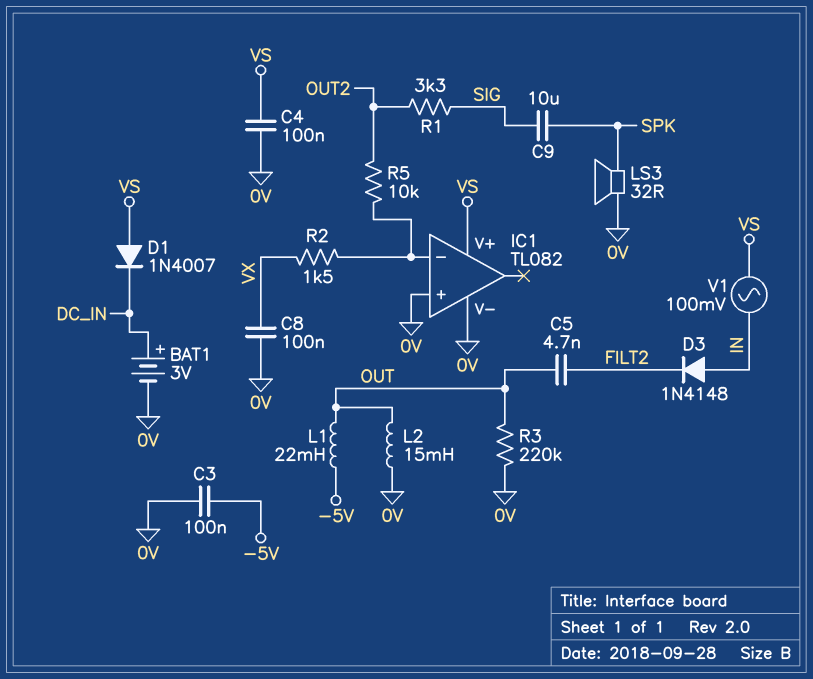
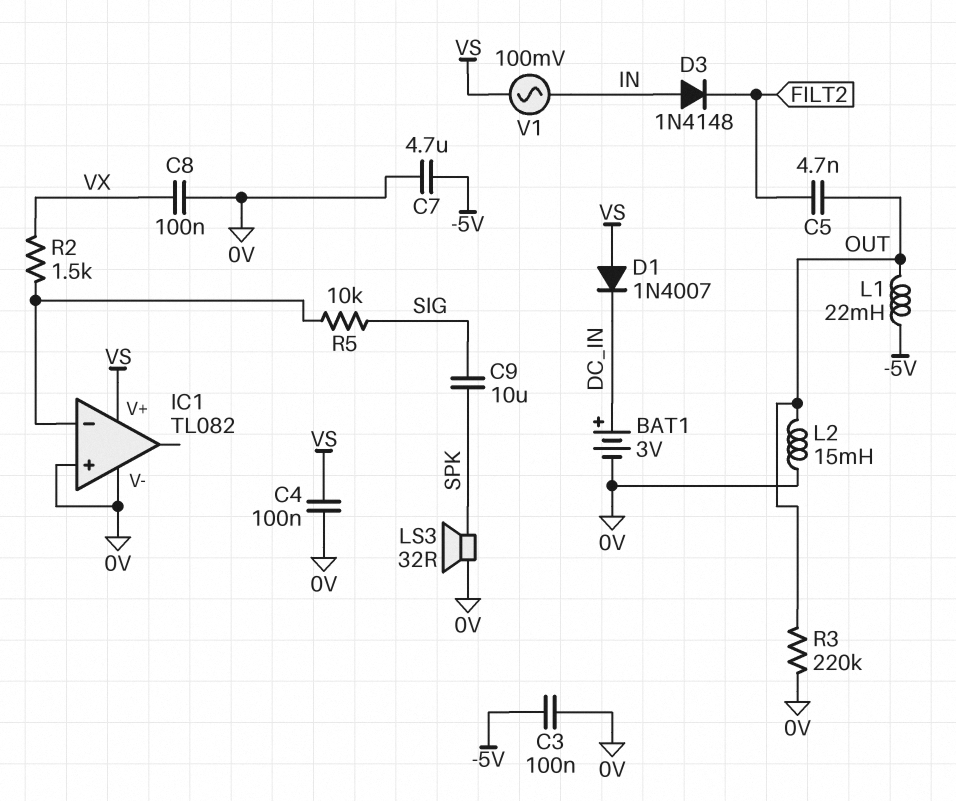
C7: none -> 4.7uF (-5V, 0V)
R1: 3.3k (OUT2, SIG) -> none
R5: 10k (IC1/in-, OUT2) -> 10k (IC1/in-, SIG)

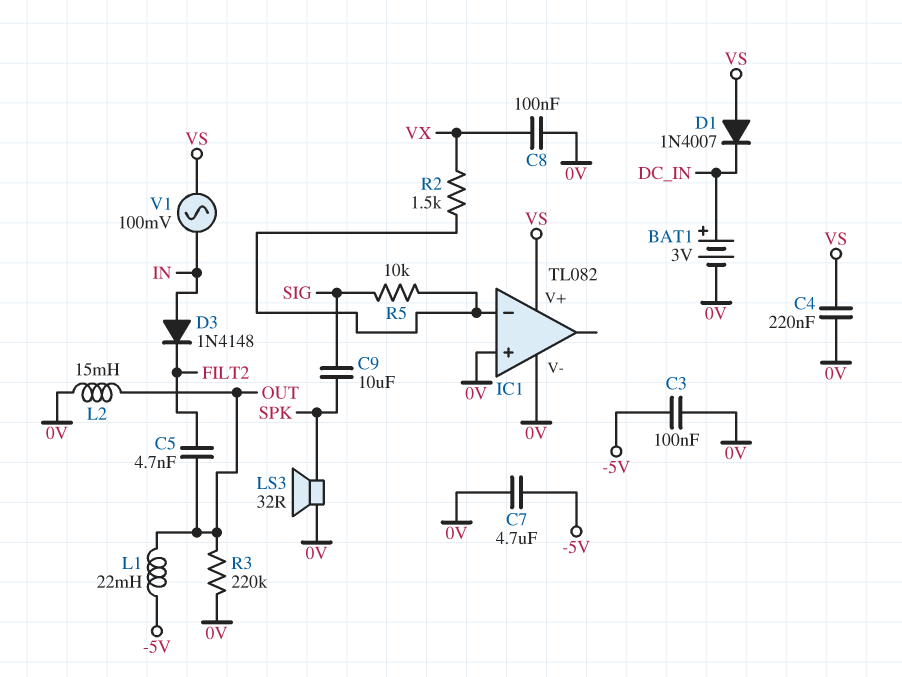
C4: 100nF (0V, VS) -> 220nF (0V, VS)

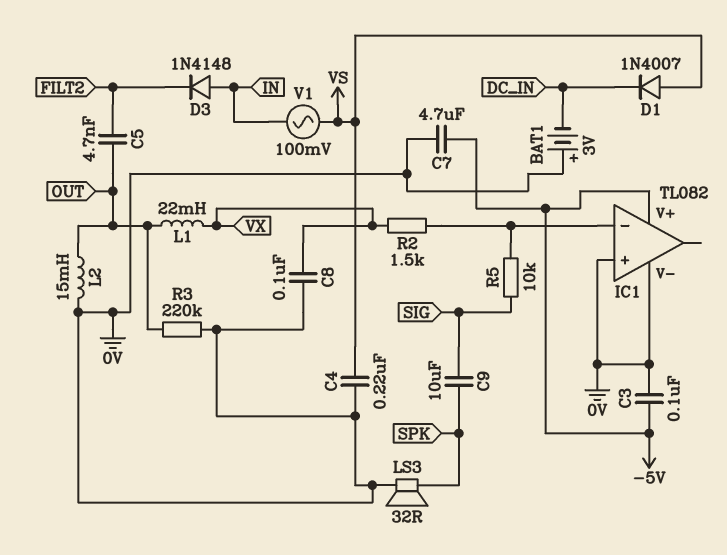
BAT1: 3V (plus DC_IN, minus 0V) -> 3V (plus 0V, minus DC_IN)
IC1 pin V+: VS -> -5V
L1: 22mH (-5V, OUT) -> 22mH (OUT, VX)

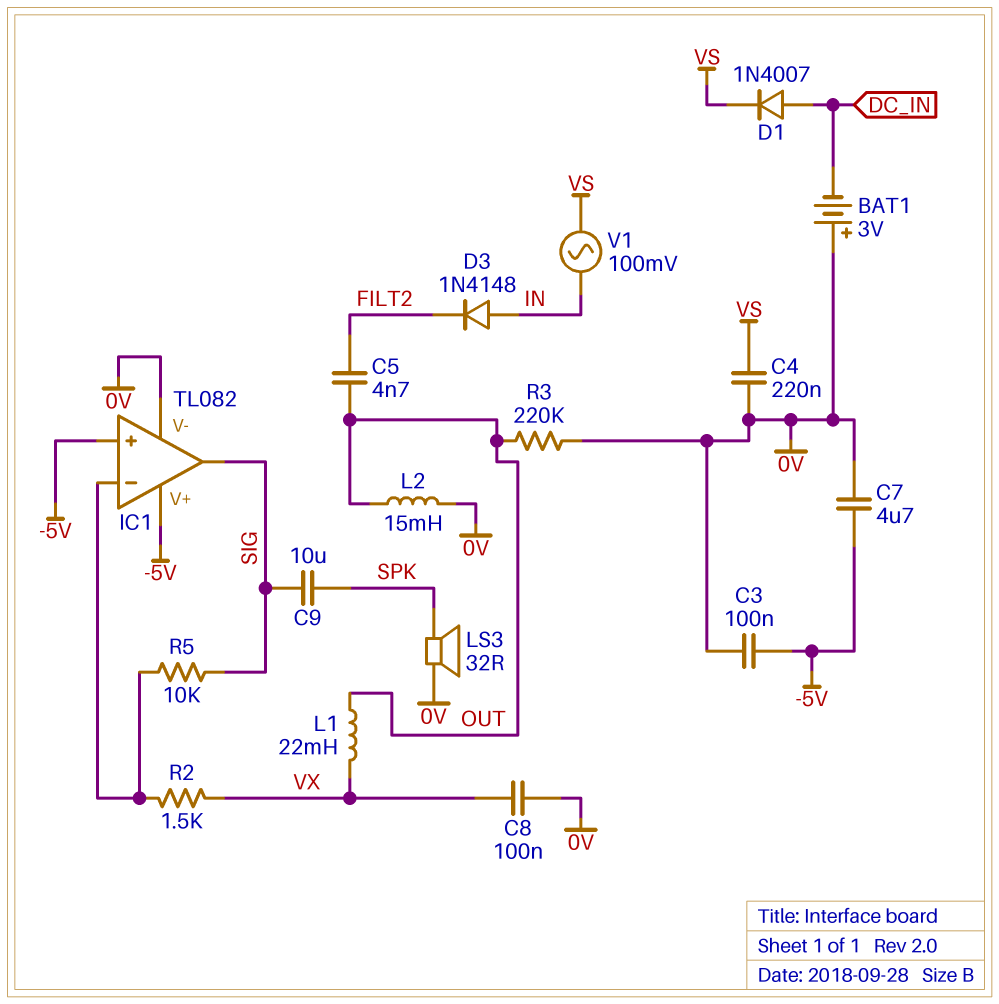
D1: diode 1N4007 (A VS, K DC_IN) -> diode 1N4007 (A DC_IN, K VS)
IC1 pin in+: 0V -> -5V
IC1 pin out: none -> SIG

